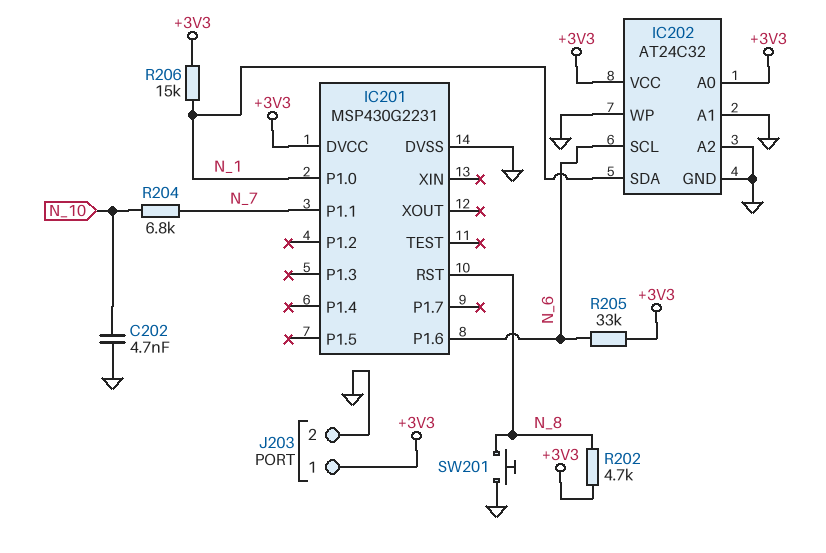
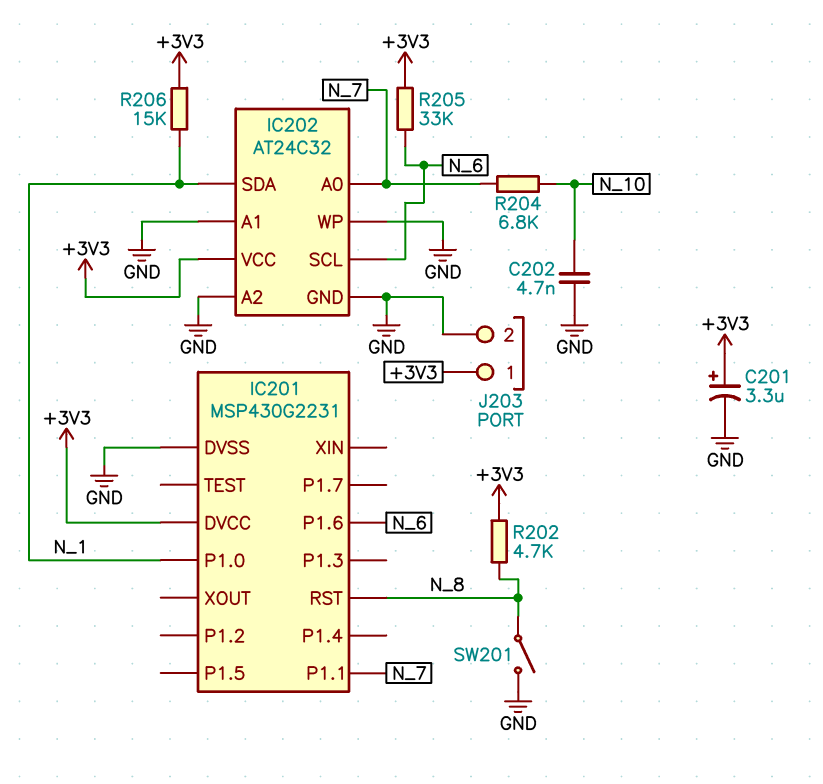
C201: none -> 3.3uF (plus +3V3, minus GND)
IC202 pin A0: +3V3 -> N_7
SW201: button (GND, N_8) -> switch (GND, N_8)

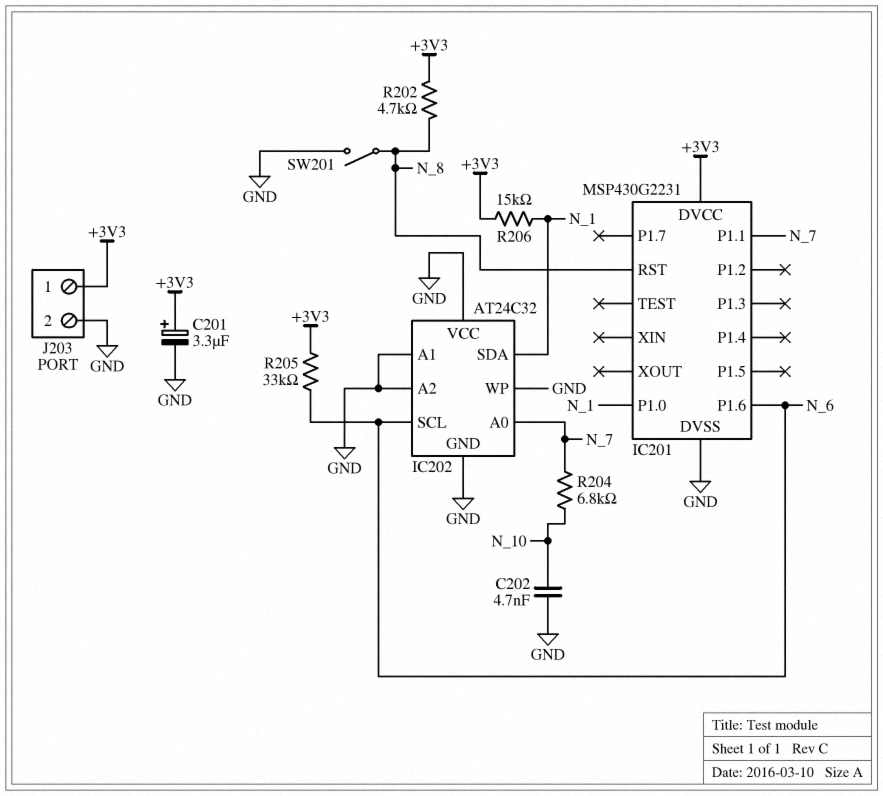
IC202 pin VCC: +3V3 -> GND

